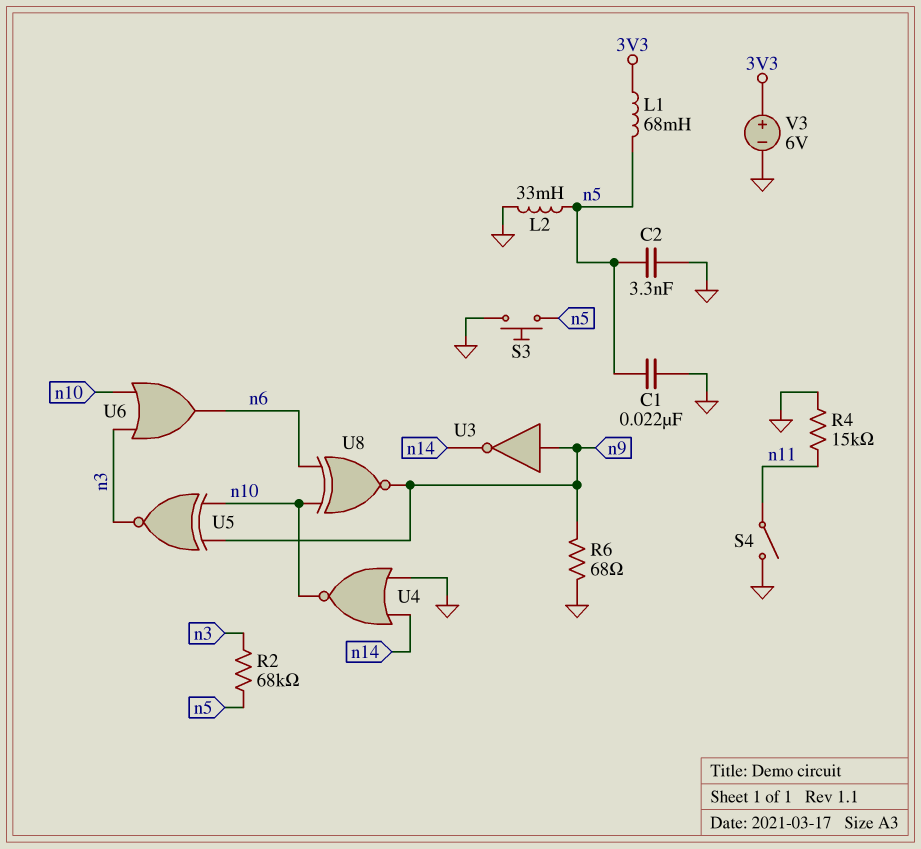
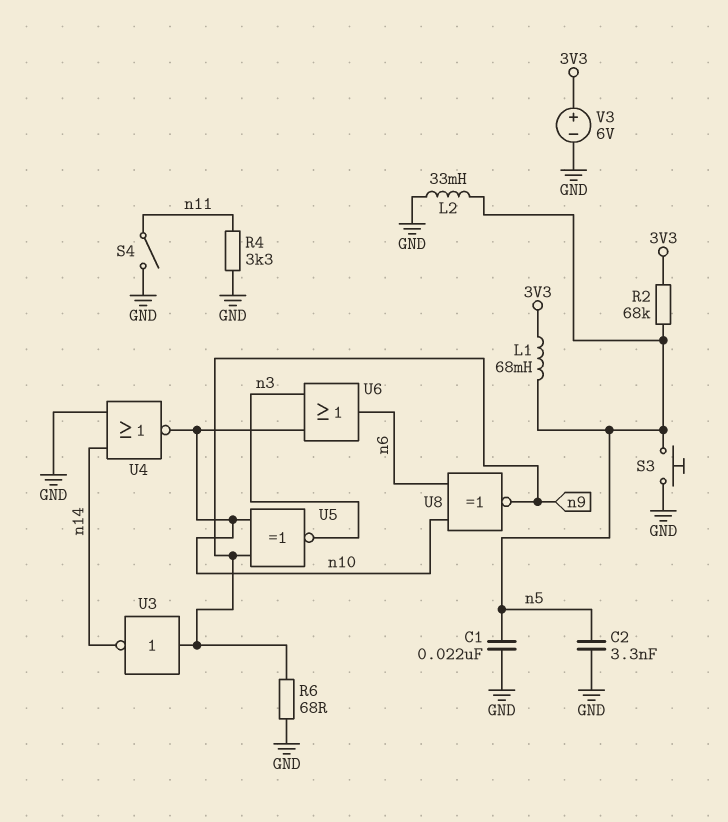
R2: 68k (n3, n5) -> 68k (3V3, n5)
R4: 15k (GND, n11) -> 3.3k (GND, n11)

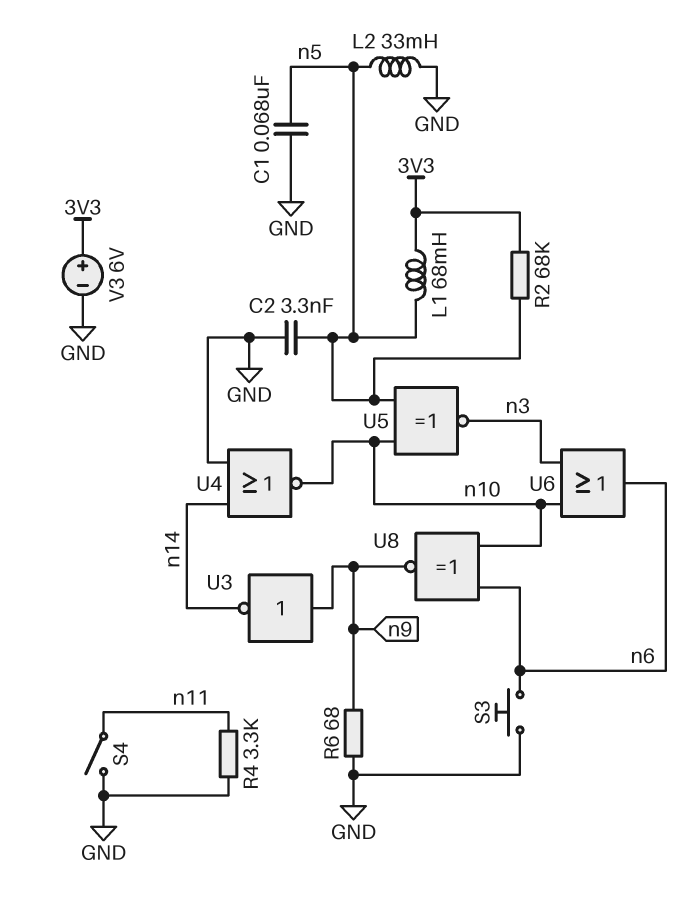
C1: 22nF (GND, n5) -> 68nF (GND, n5)
S3: button (GND, n5) -> button (GND, n6)
U5: XNOR (in n9, in n10, out n3) -> XNOR (in n5, in n10, out n3)

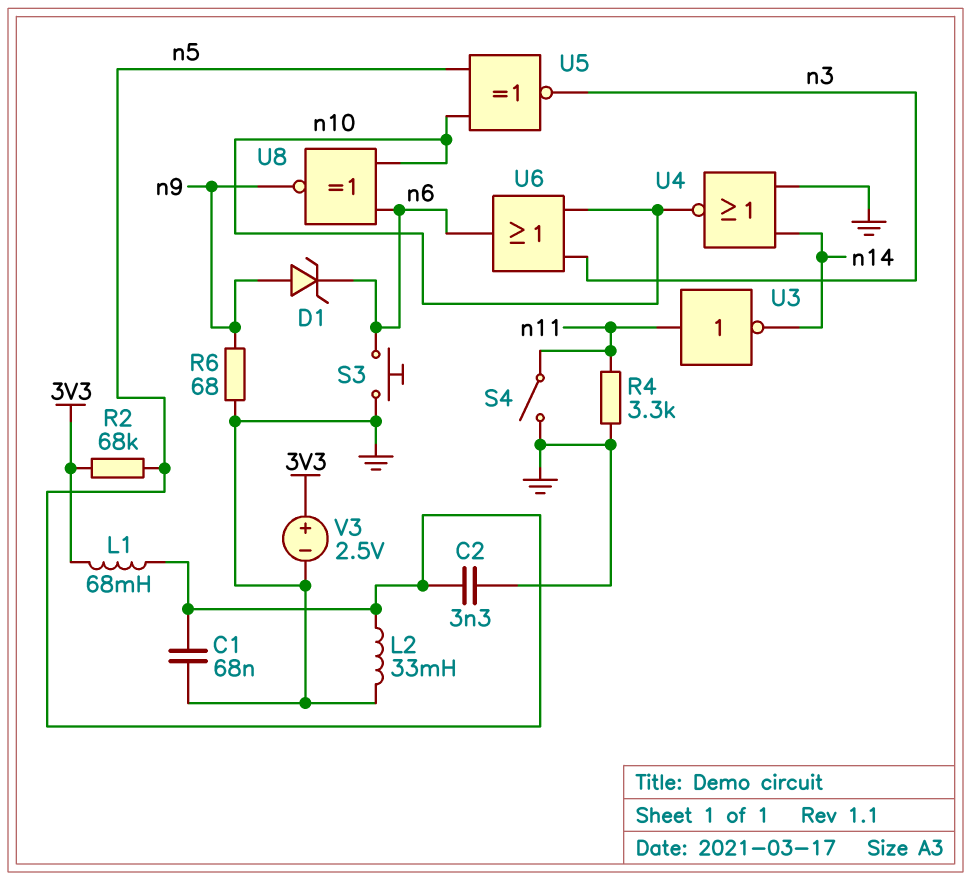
D1: none -> zener (A n9, K n6)
U3: NOT (in n9, out n14) -> NOT (in n11, out n14)
V3: 6V (plus 3V3, minus GND) -> 2.5V (plus 3V3, minus GND)

